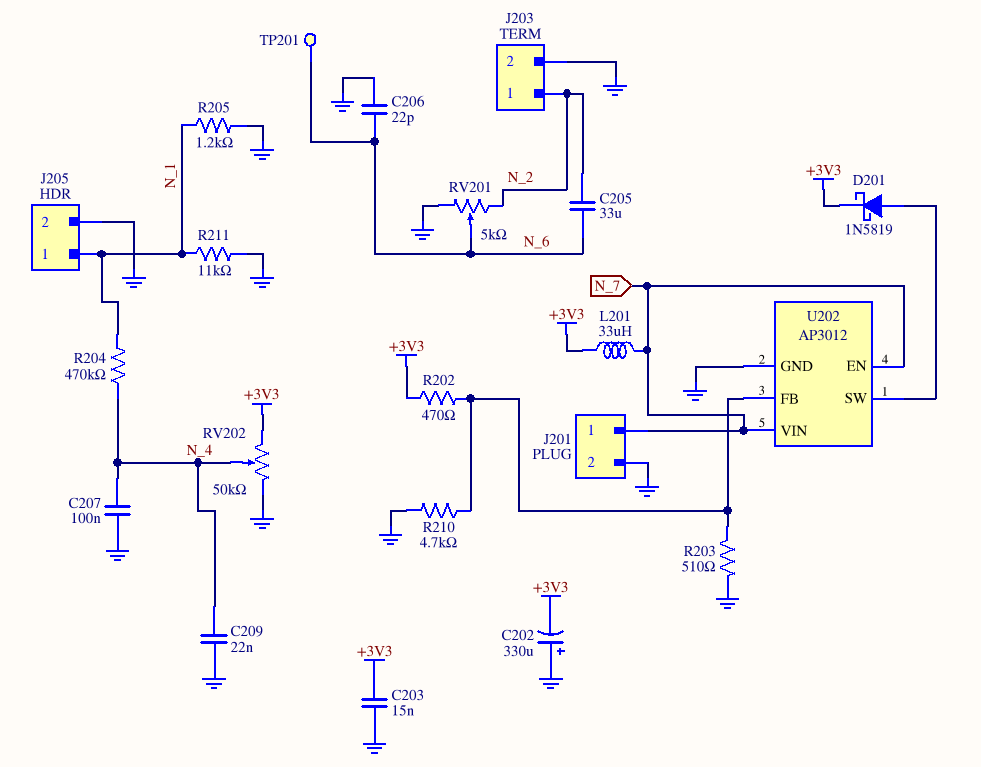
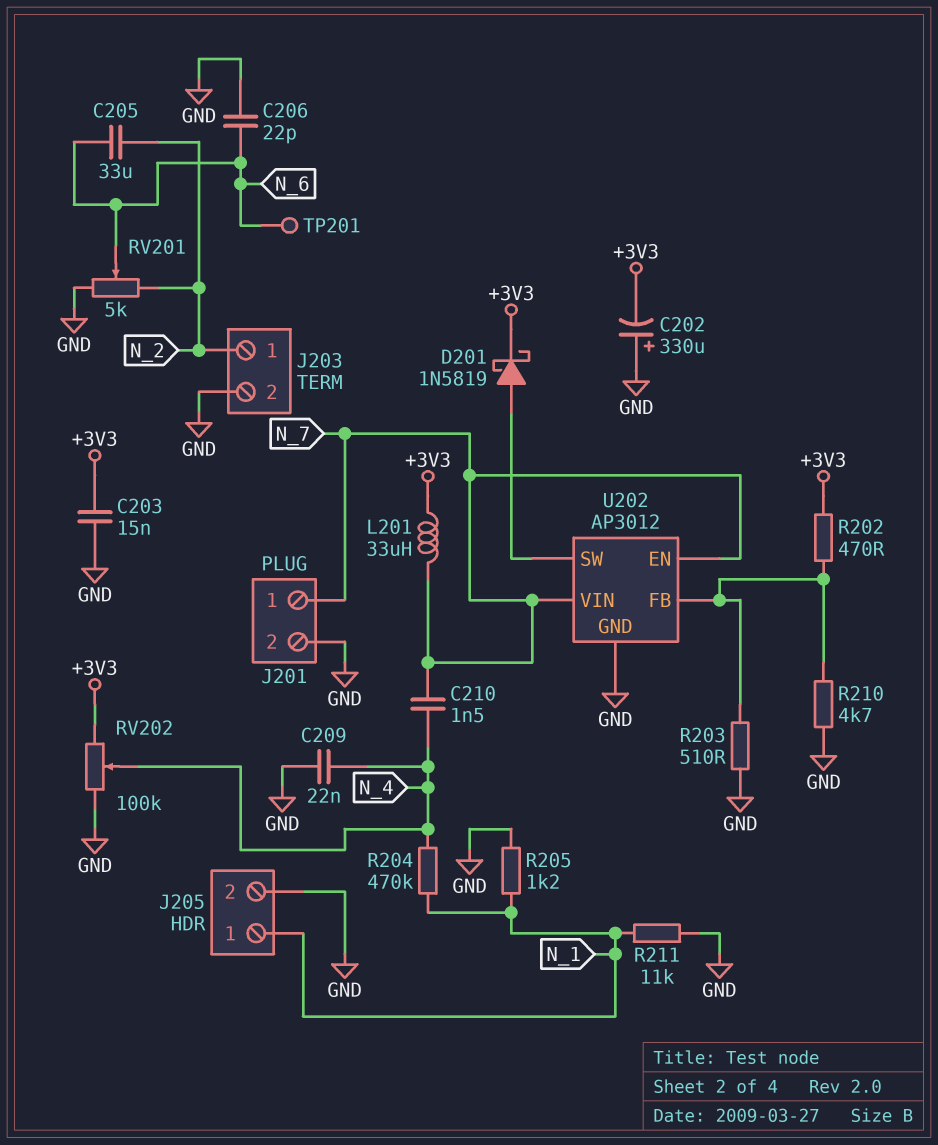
C207: 100nF (GND, N_4) -> none
C210: none -> 1.5nF (N_4, N_7)
RV202: 50k (+3V3, GND, wiper N_4) -> 100k (+3V3, GND, wiper N_4)

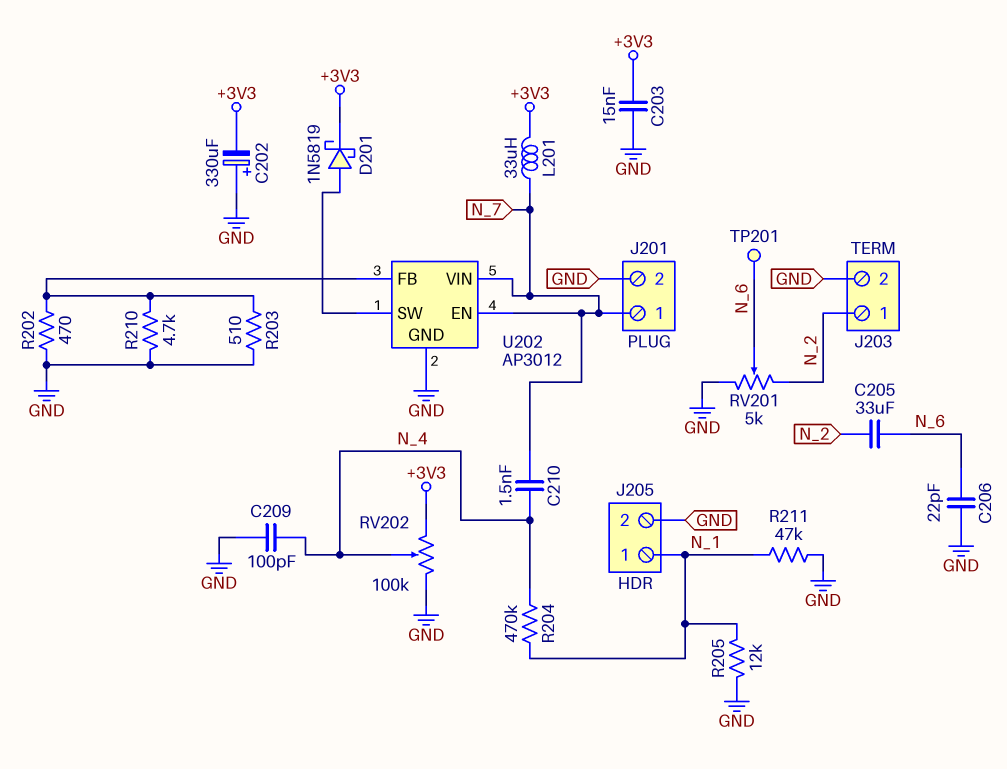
C209: 22nF (GND, N_4) -> 100pF (GND, N_4)
R202: 470 (+3V3, U202/FB) -> 470 (GND, U202/FB)
R205: 1.2k (GND, N_1) -> 12k (GND, N_1)
R211: 11k (GND, N_1) -> 47k (GND, N_1)

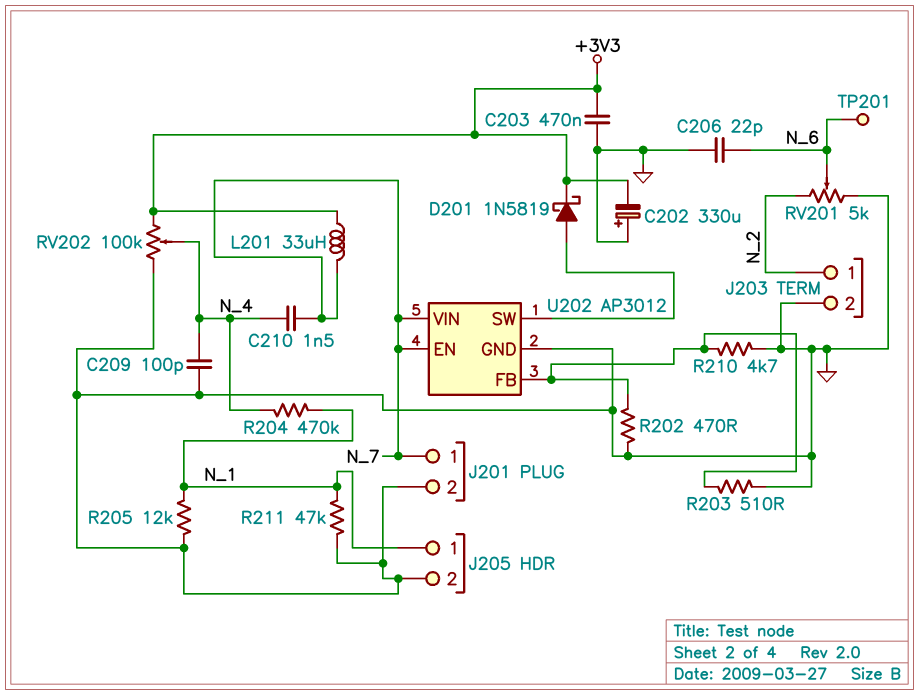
C203: 15nF (+3V3, GND) -> 470nF (+3V3, GND)
C205: 33uF (N_2, N_6) -> none

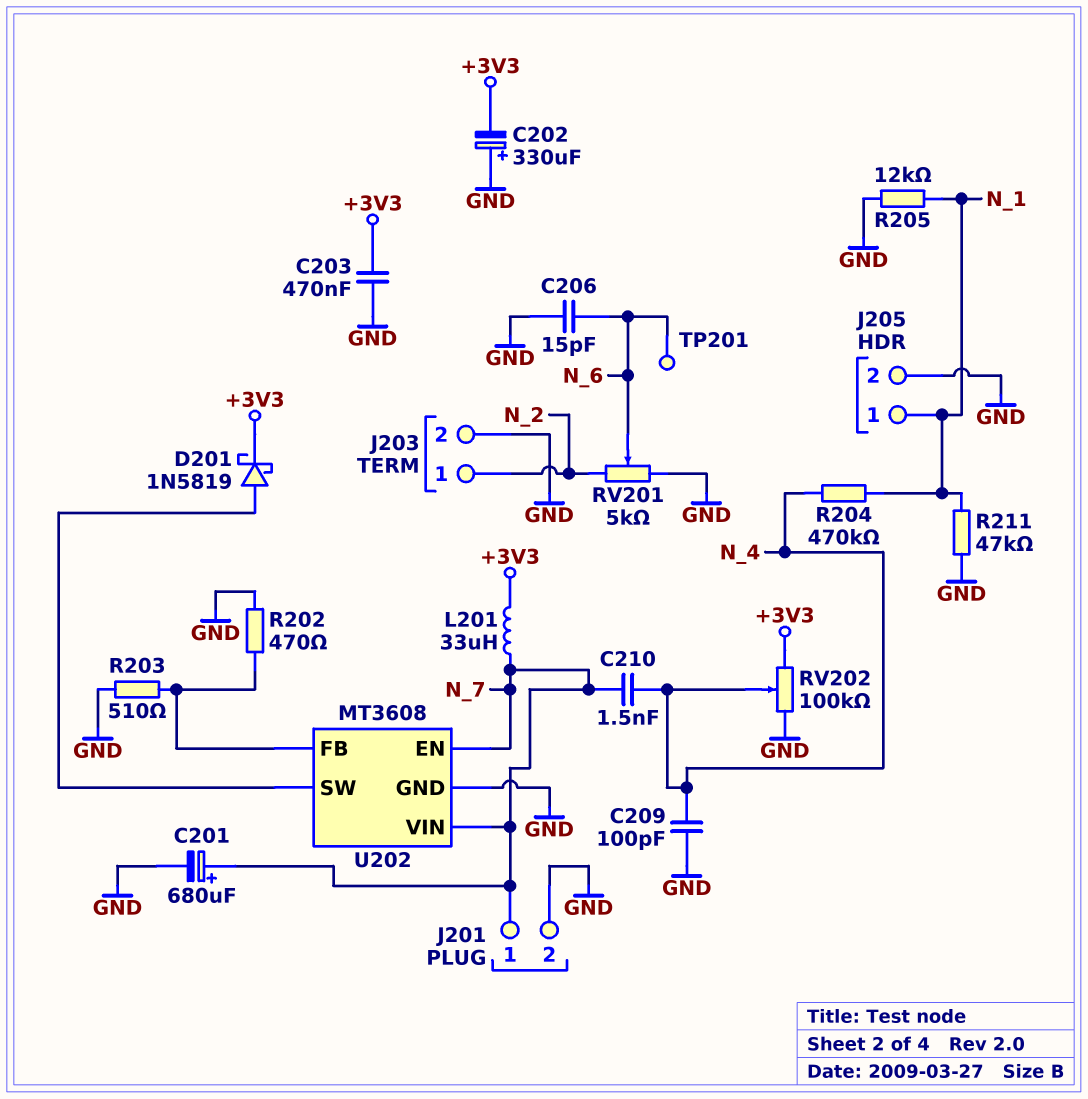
C201: none -> 680uF (plus N_7, minus GND)
C206: 22pF (GND, N_6) -> 15pF (GND, N_6)
R210: 4.7k (GND, U202/FB) -> none
U202: AP3012 -> MT3608

